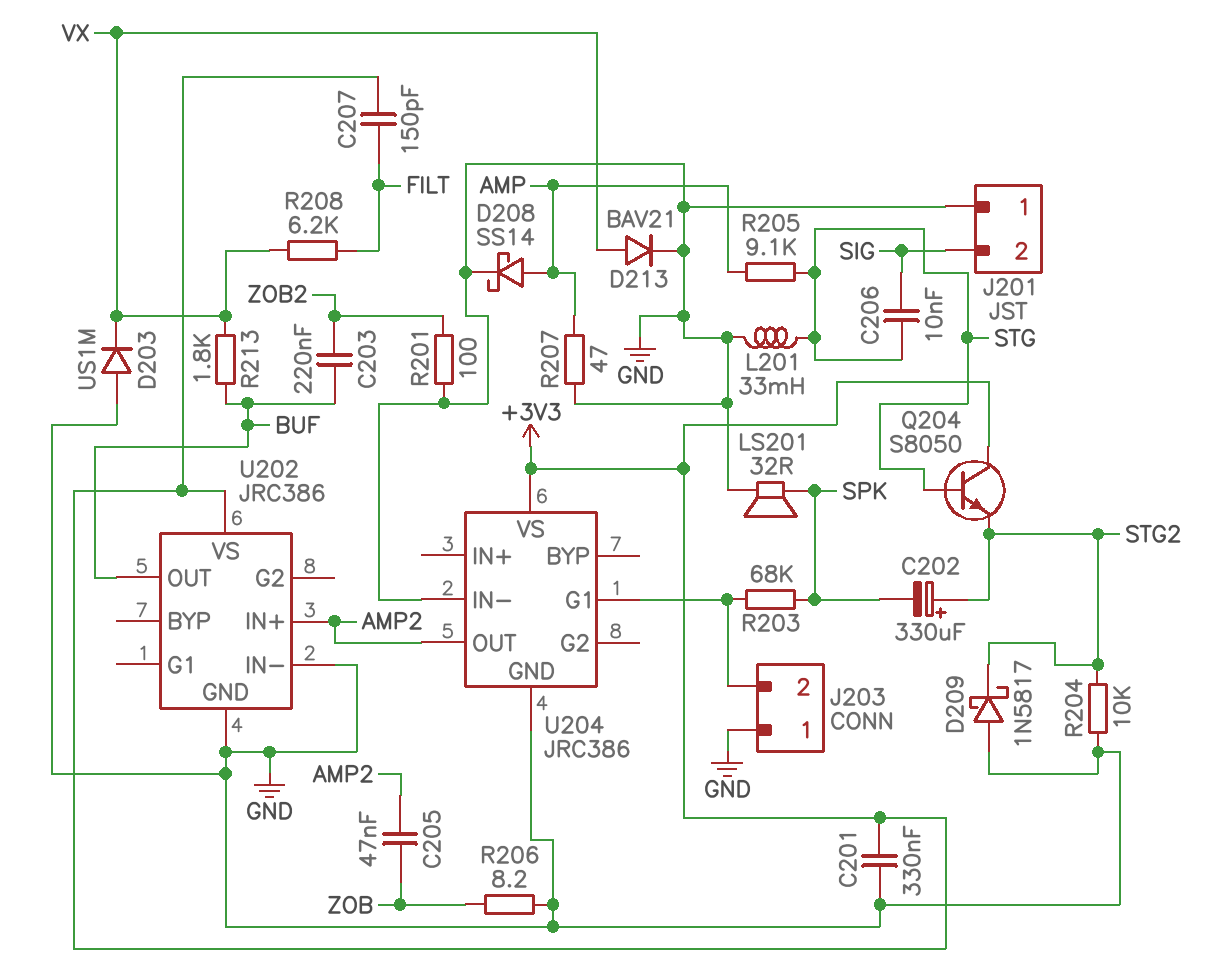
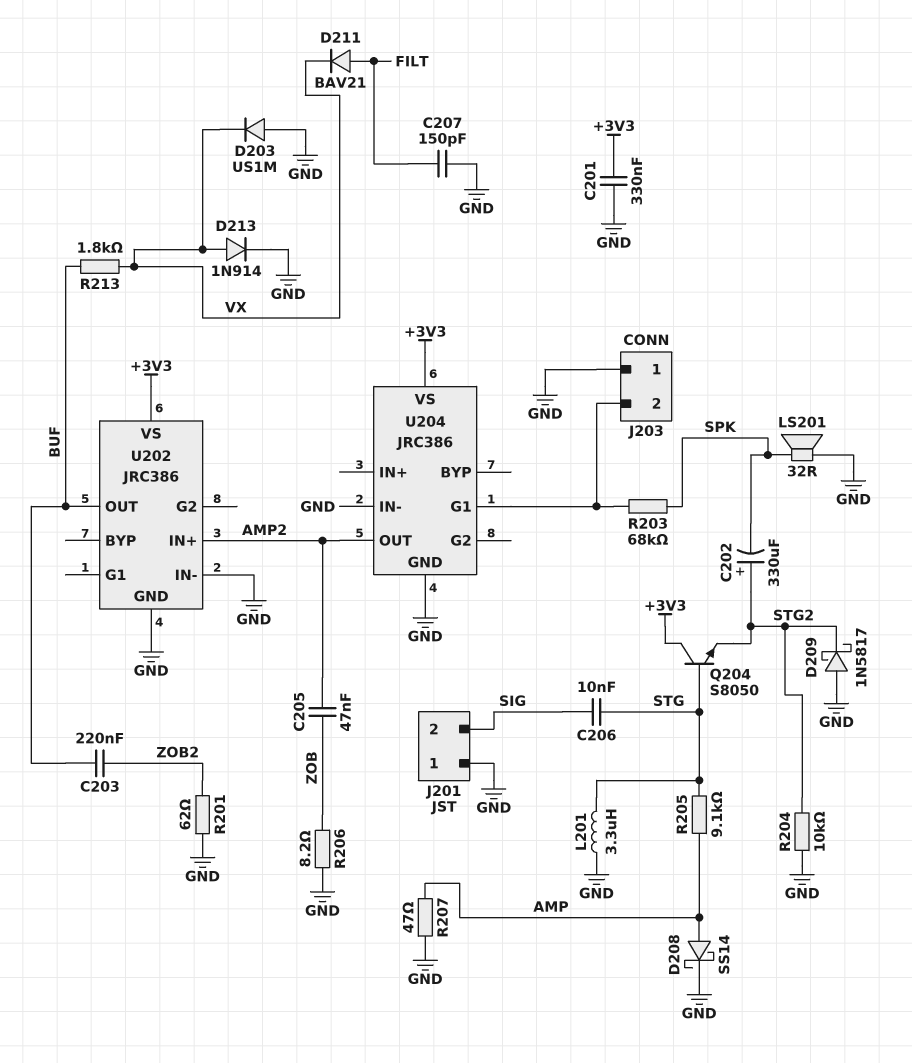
C207: 150pF (+3V3, FILT) -> 150pF (FILT, GND)
D211: none -> diode BAV21 (A FILT, K VX)
D213: diode BAV21 (A VX, K GND) -> diode 1N914 (A VX, K GND)
L201: 33mH (GND, STG) -> 3.3uH (GND, STG)
R201: 100 (GND, ZOB2) -> 62 (GND, ZOB2)
R208: 6.2k (FILT, VX) -> none

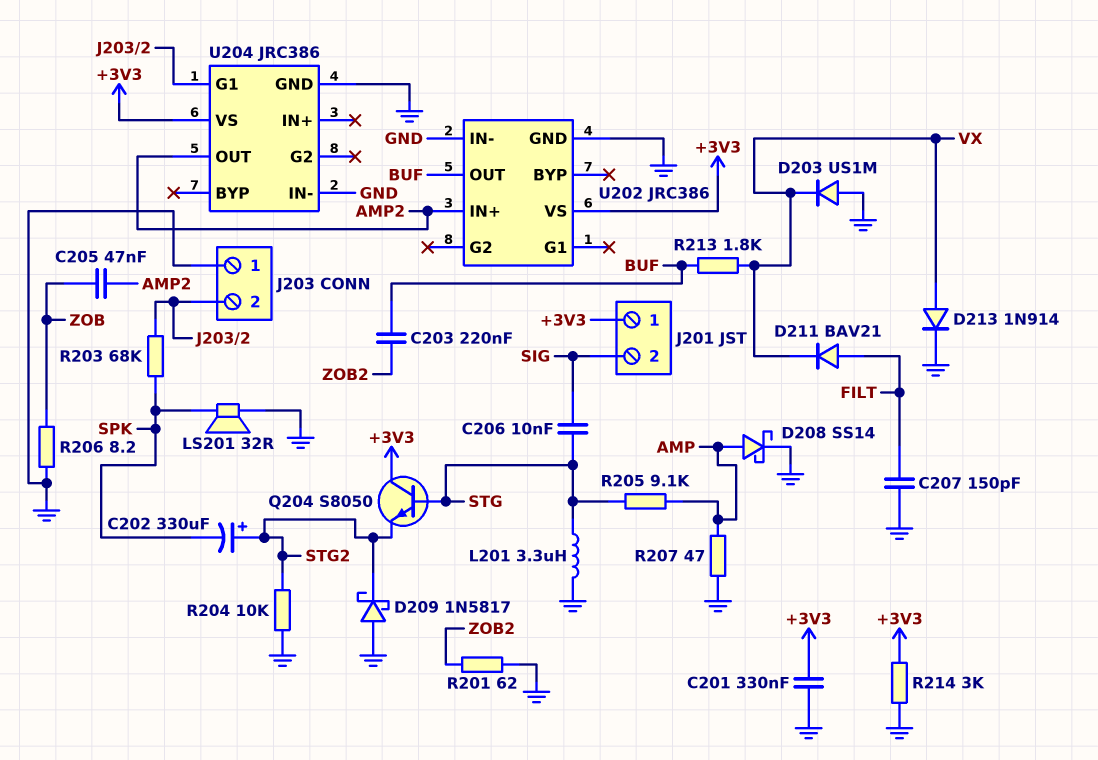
J201 pin 1: GND -> +3V3
R214: none -> 3k (+3V3, GND)

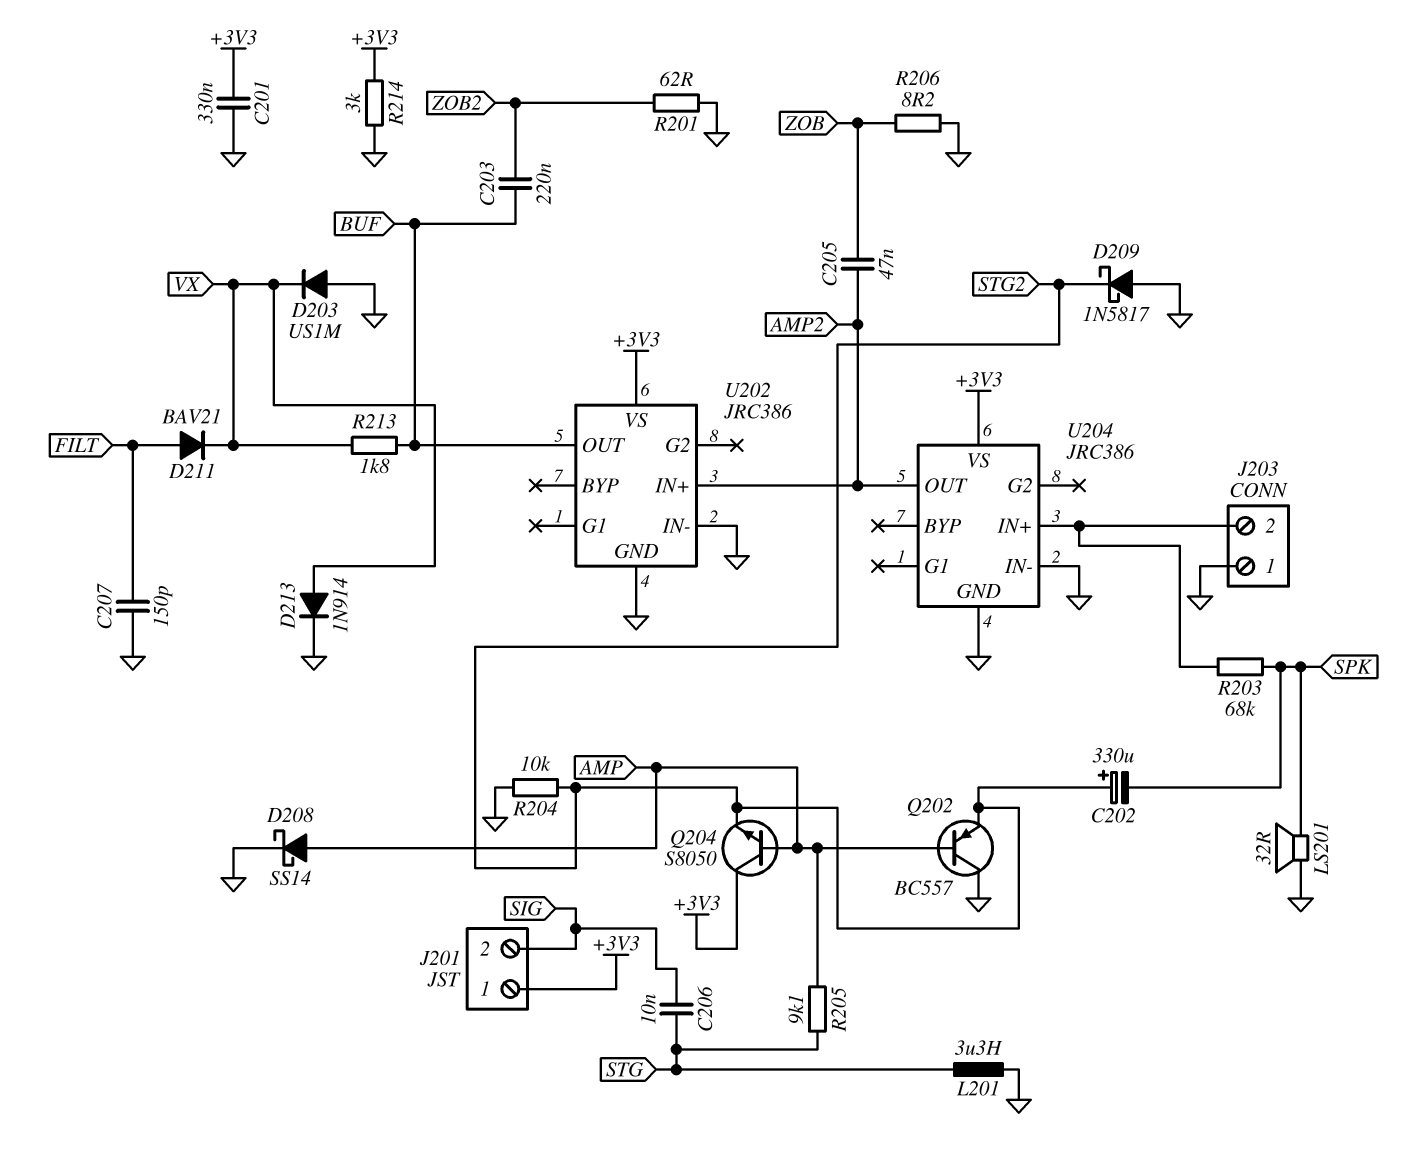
Q202: none -> PNP BC557 (B AMP, C GND, E STG2)
Q204: NPN S8050 (B STG, C +3V3, E STG2) -> NPN S8050 (B AMP, C +3V3, E STG2)
R207: 47 (AMP, GND) -> none
U204 pin G1: J203/2 -> none
U204 pin IN+: none -> J203/2

